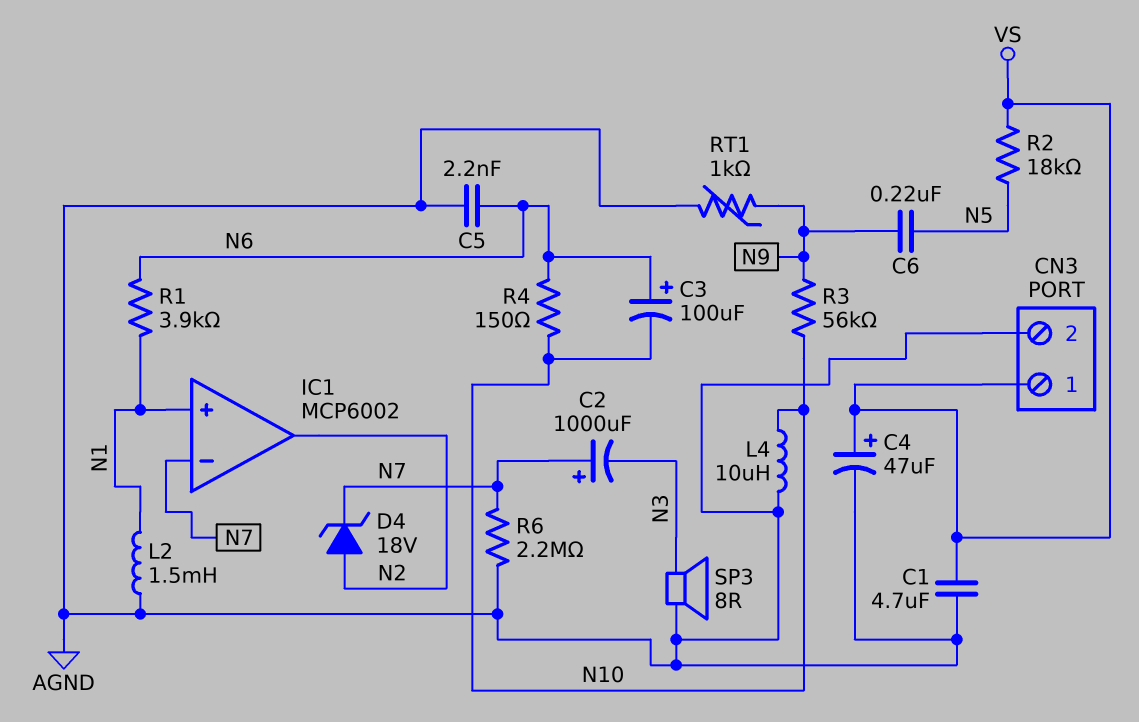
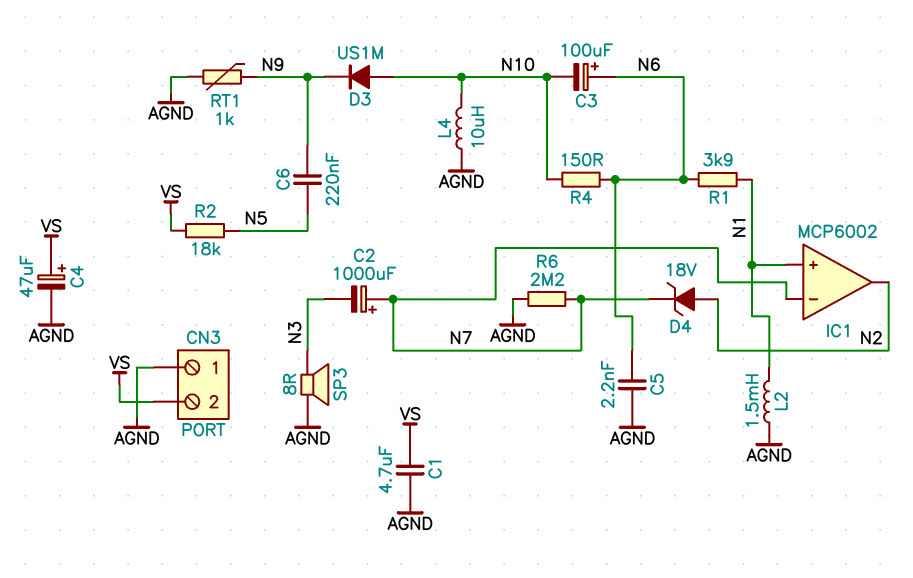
CN3 pin 1: VS -> AGND
CN3 pin 2: AGND -> VS
D3: none -> diode US1M (A N10, K N9)
R3: 56k (N9, N10) -> none

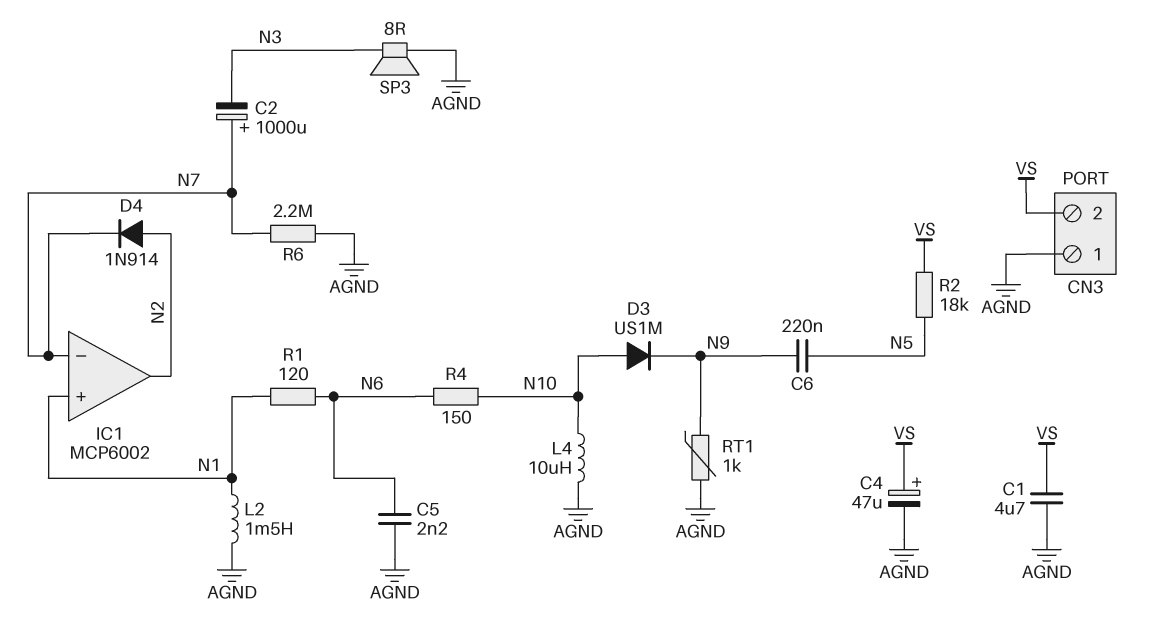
C3: 100uF (plus N6, minus N10) -> none
D4: zener 18V (A N2, K N7) -> diode 1N914 (A N2, K N7)
R1: 3.9k (N1, N6) -> 120 (N1, N6)

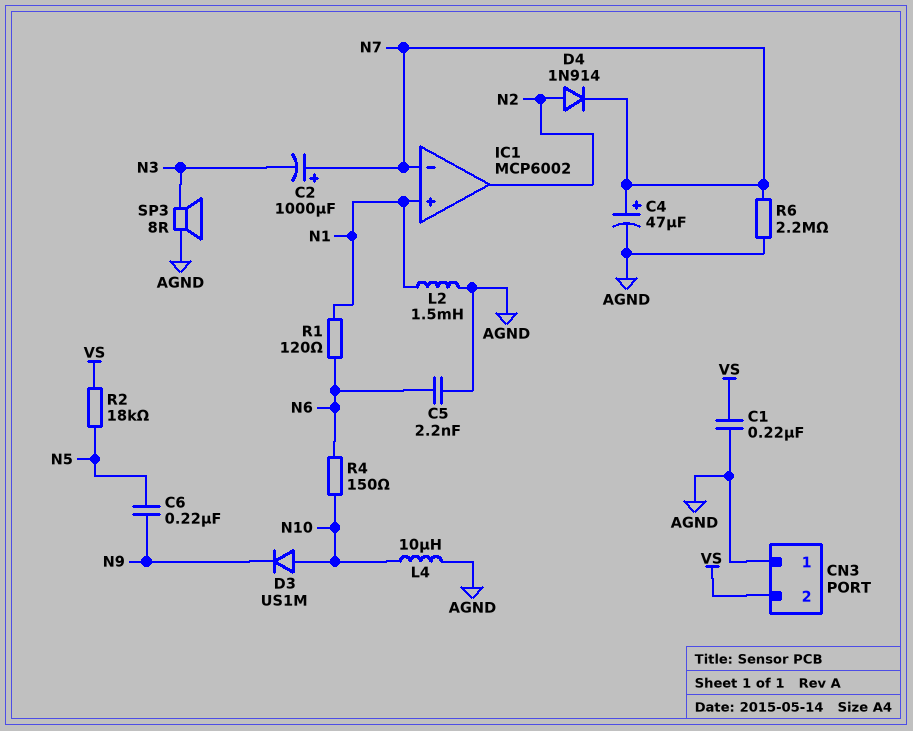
C1: 4.7uF (AGND, VS) -> 220nF (AGND, VS)
C4: 47uF (plus VS, minus AGND) -> 47uF (plus N7, minus AGND)
RT1: 1k (AGND, N9) -> none

